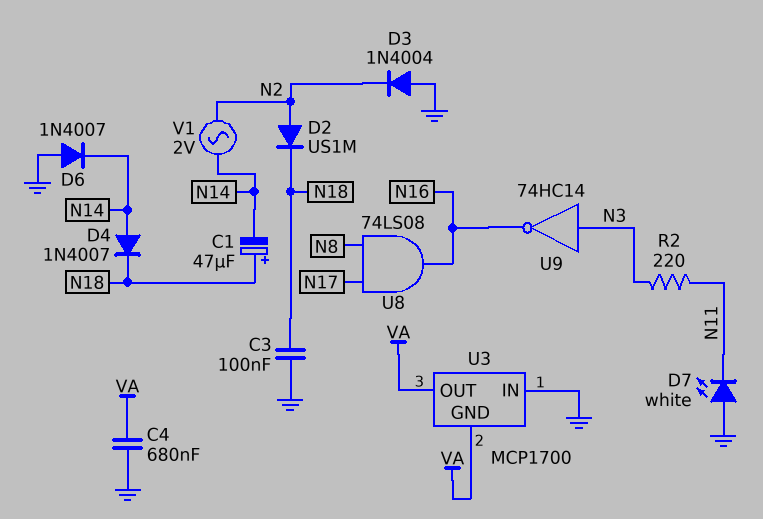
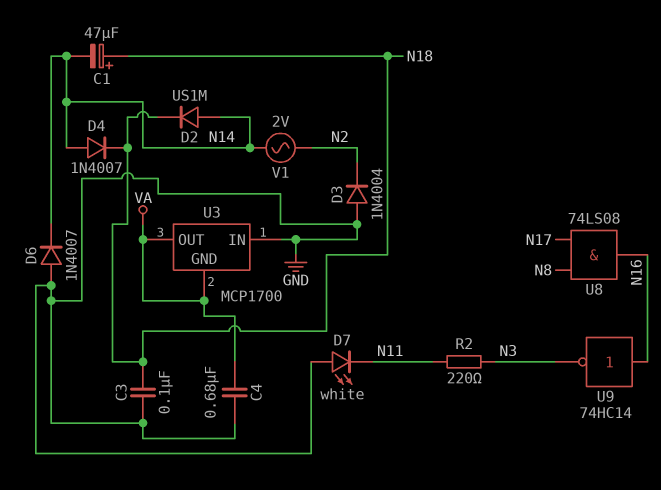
D2: diode US1M (A N2, K N18) -> diode US1M (A N14, K N18)
U9: NOT 74HC14 (in N3, out N16) -> NOT 74HC14 (in N16, out N3)

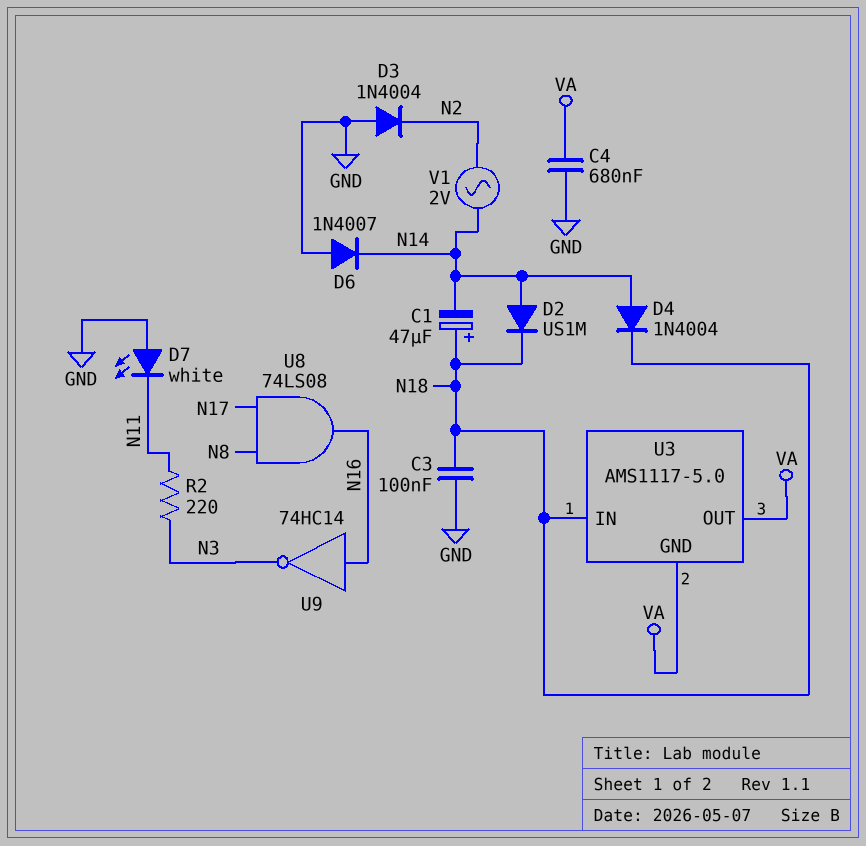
D4: diode 1N4007 (A N14, K N18) -> diode 1N4004 (A N14, K N18)
U3: MCP1700 -> AMS1117-5.0
U3 pin IN: GND -> N18

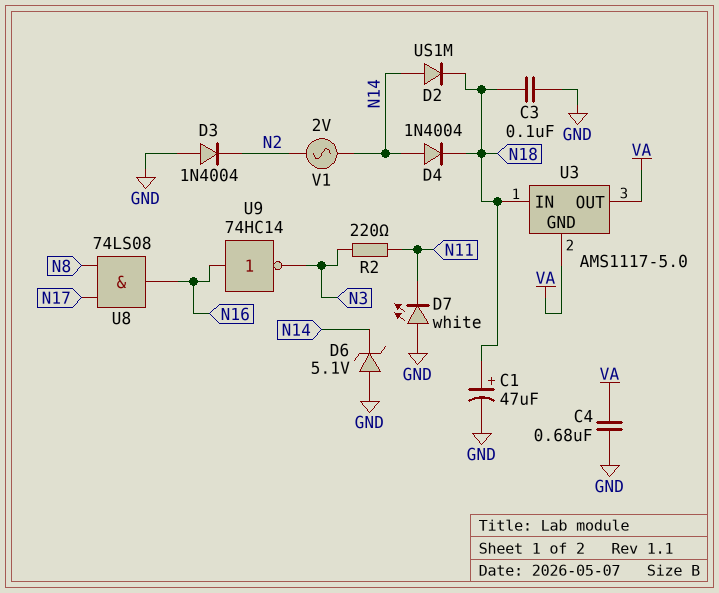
C1: 47uF (plus N18, minus N14) -> 47uF (plus N18, minus GND)
D6: diode 1N4007 (A GND, K N14) -> zener 5.1V (A GND, K N14)

